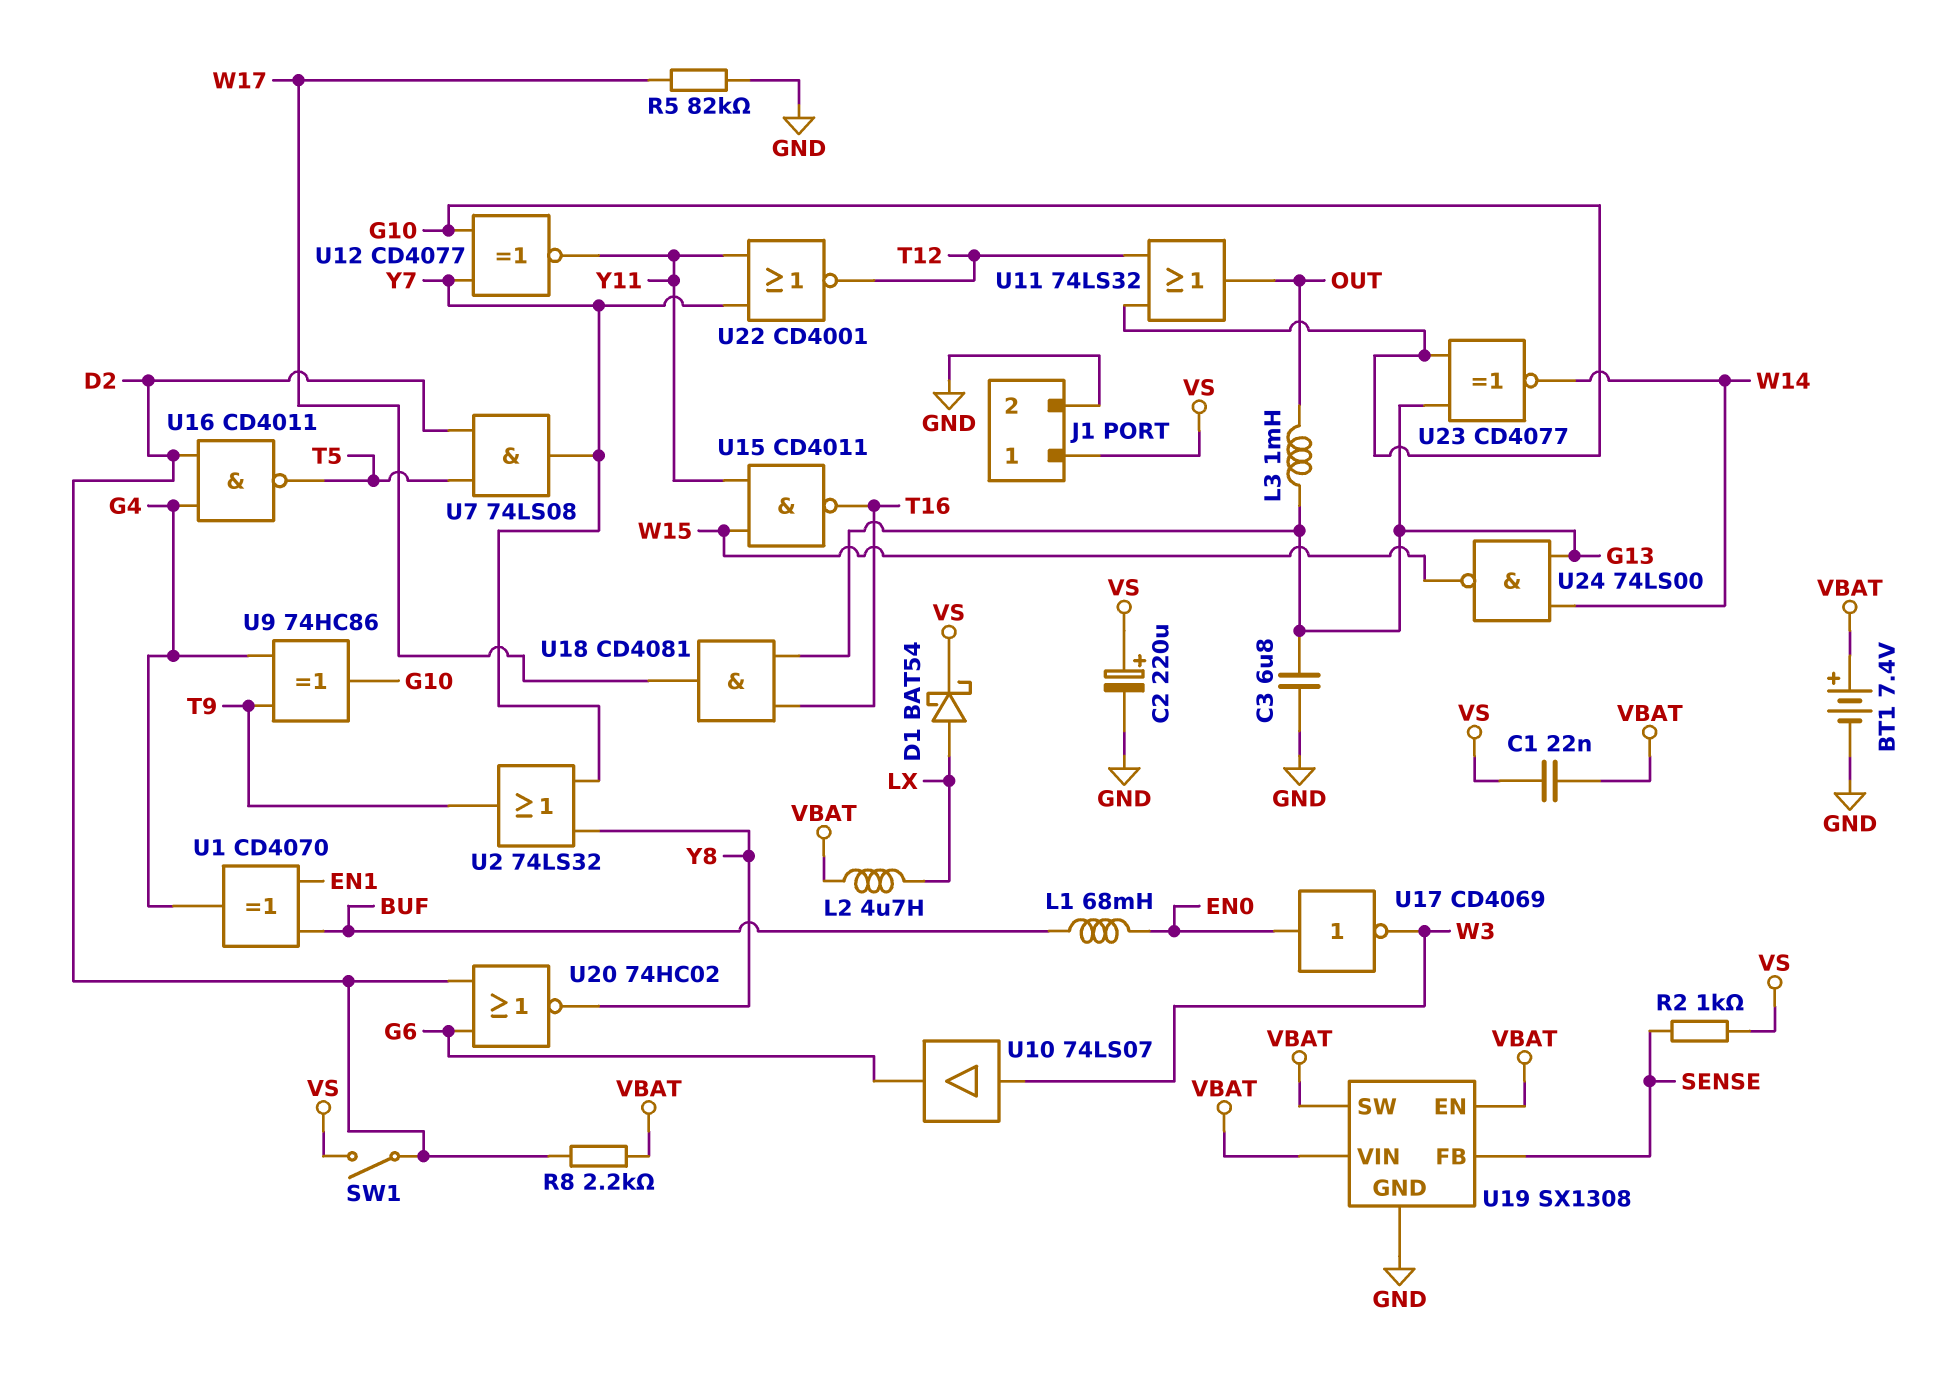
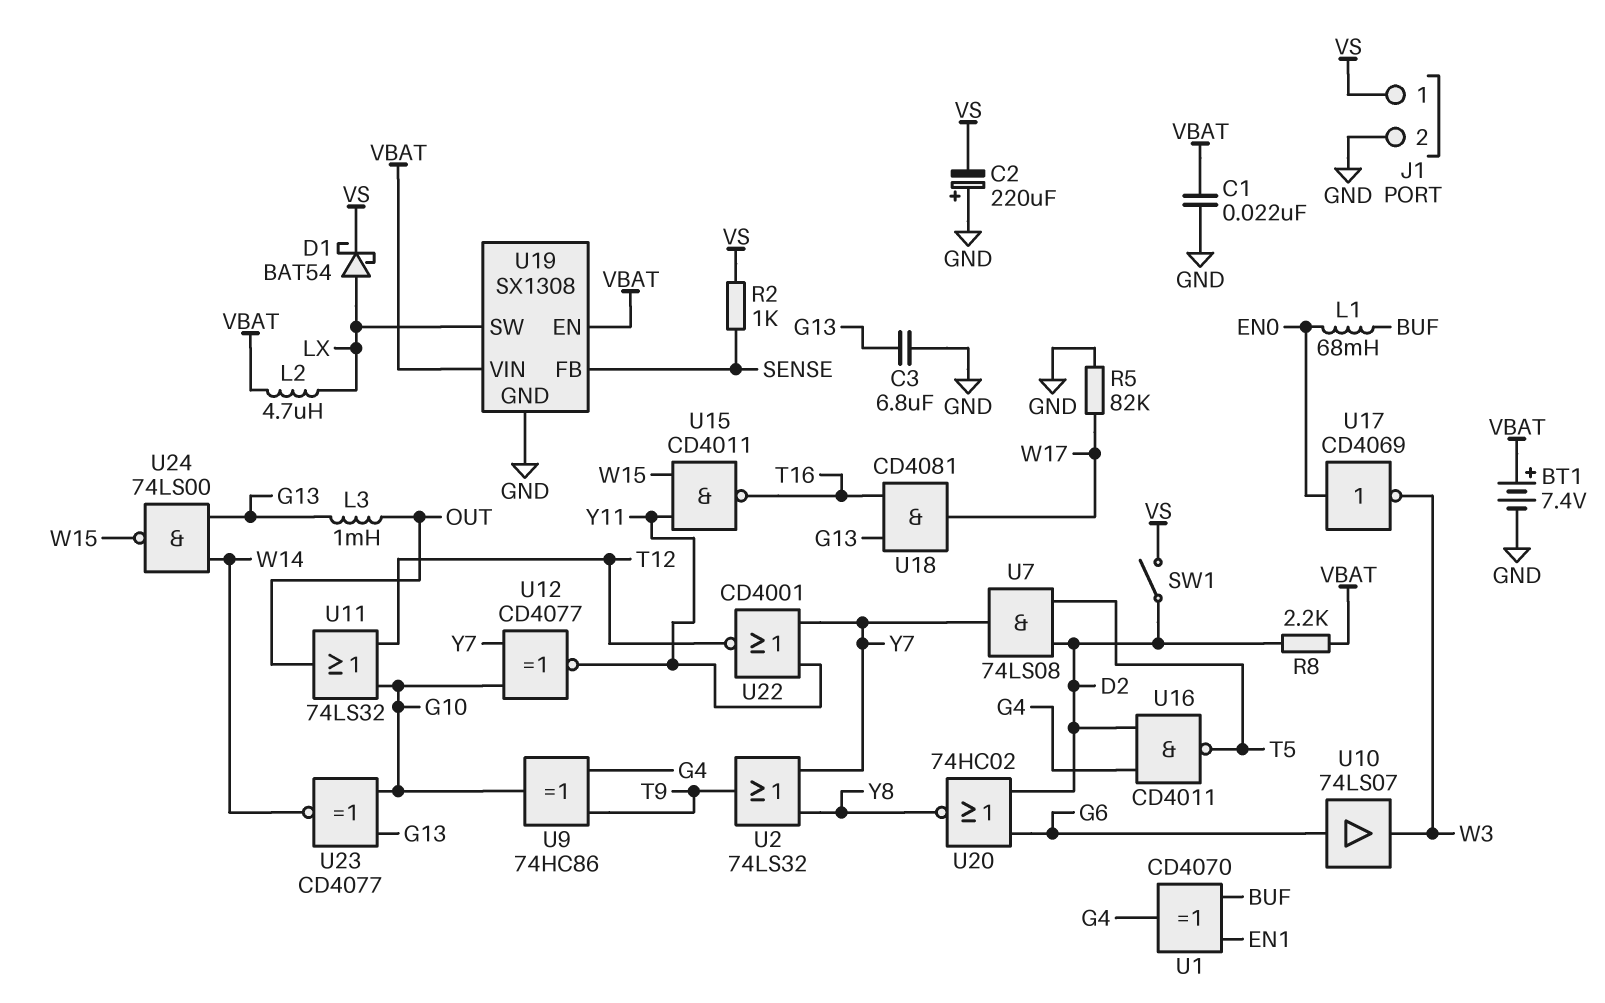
C1: 22nF (VBAT, VS) -> 22nF (GND, VBAT)
C2: 220uF (plus VS, minus GND) -> 220uF (plus GND, minus VS)
U10: buffer 74LS07 (in W3, out G6) -> buffer 74LS07 (in G6, out W3)
U19 pin SW: VBAT -> LX

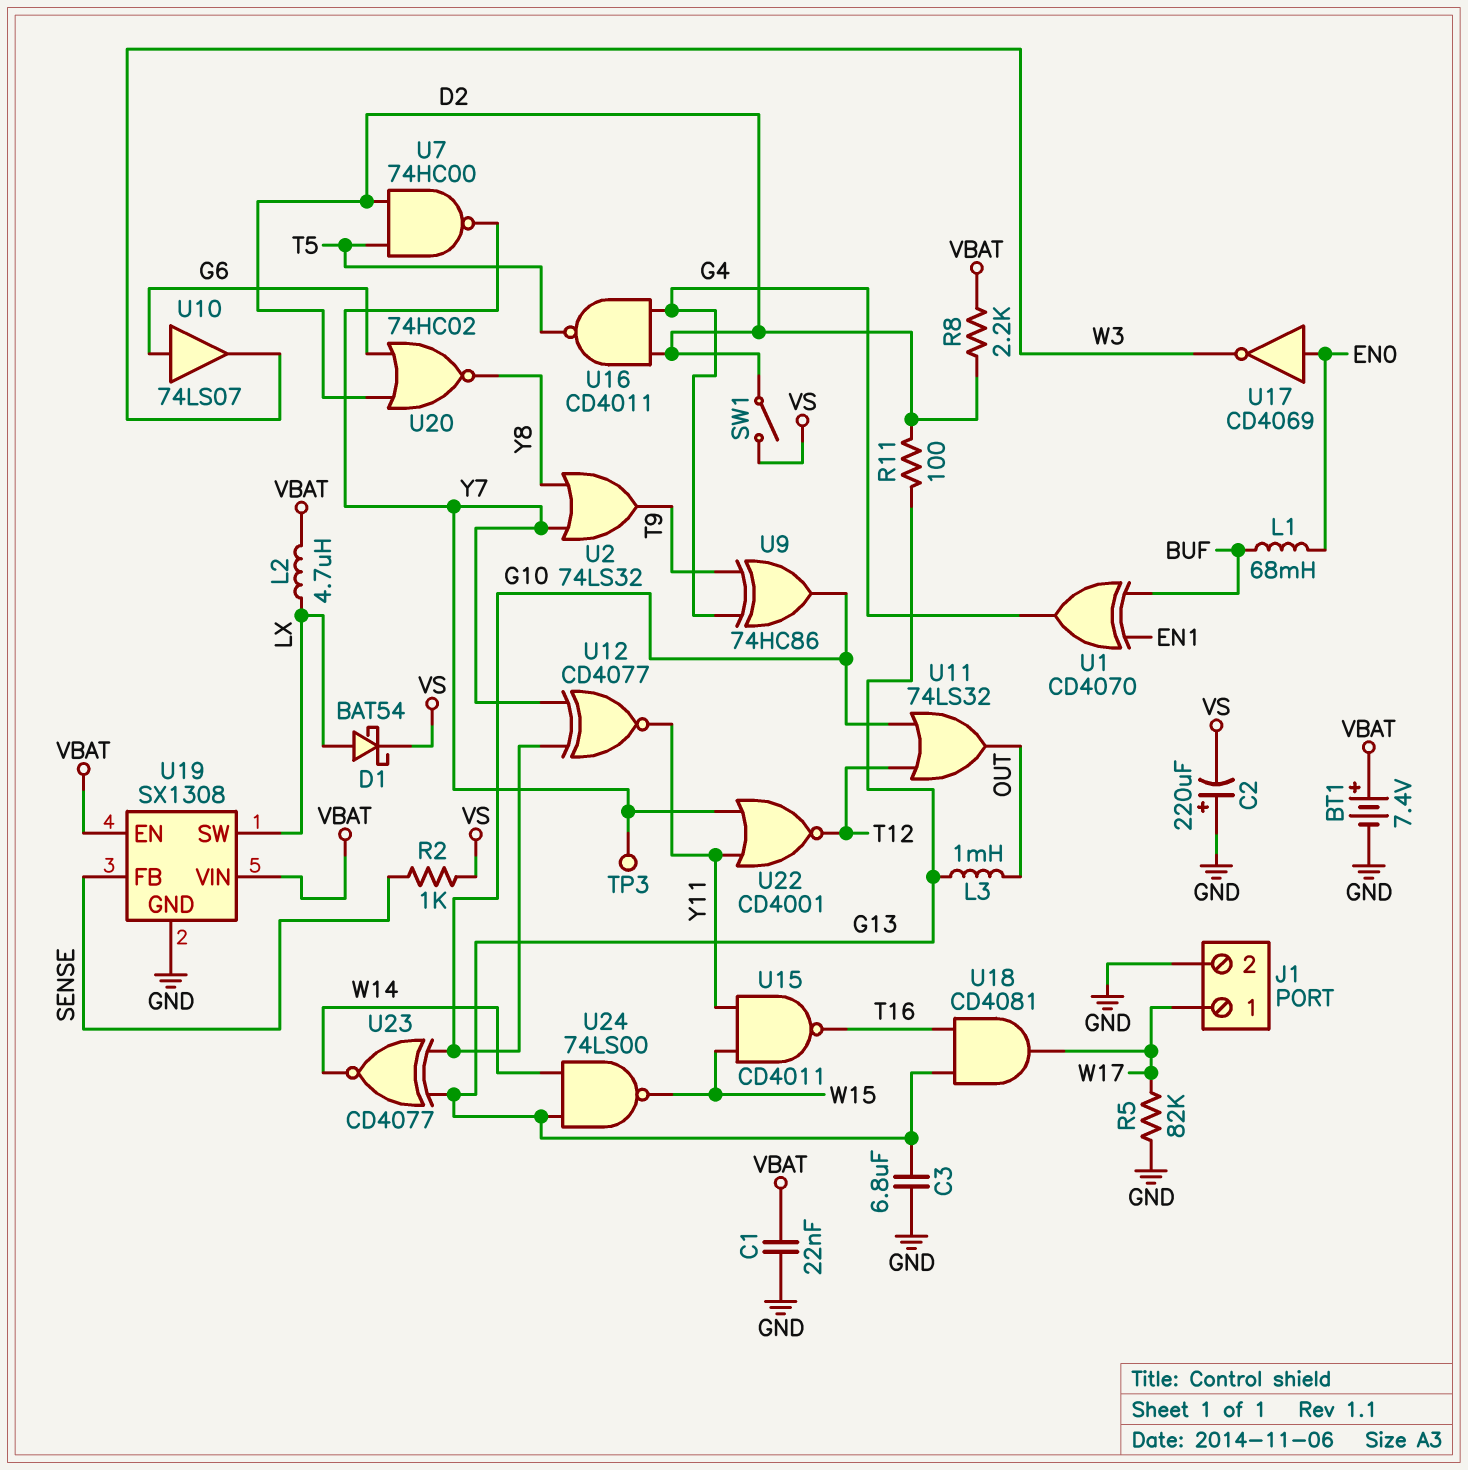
J1 pin 1: VS -> W17
R11: none -> 100 (D2, G13)
TP3: none -> test point (Y7)
U7: AND 74LS08 (in D2, in T5, out Y7) -> NAND 74HC00 (in D2, in T5, out Y7)

